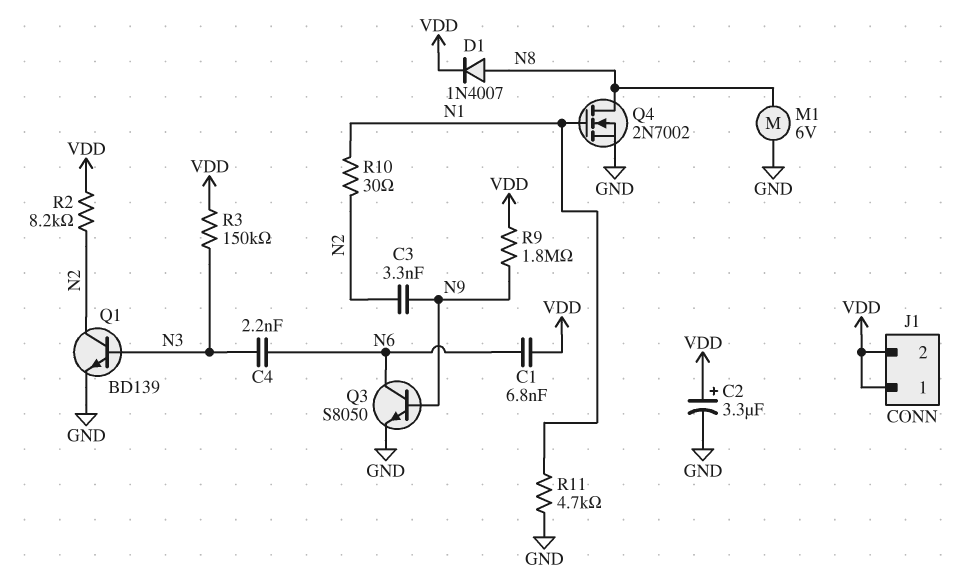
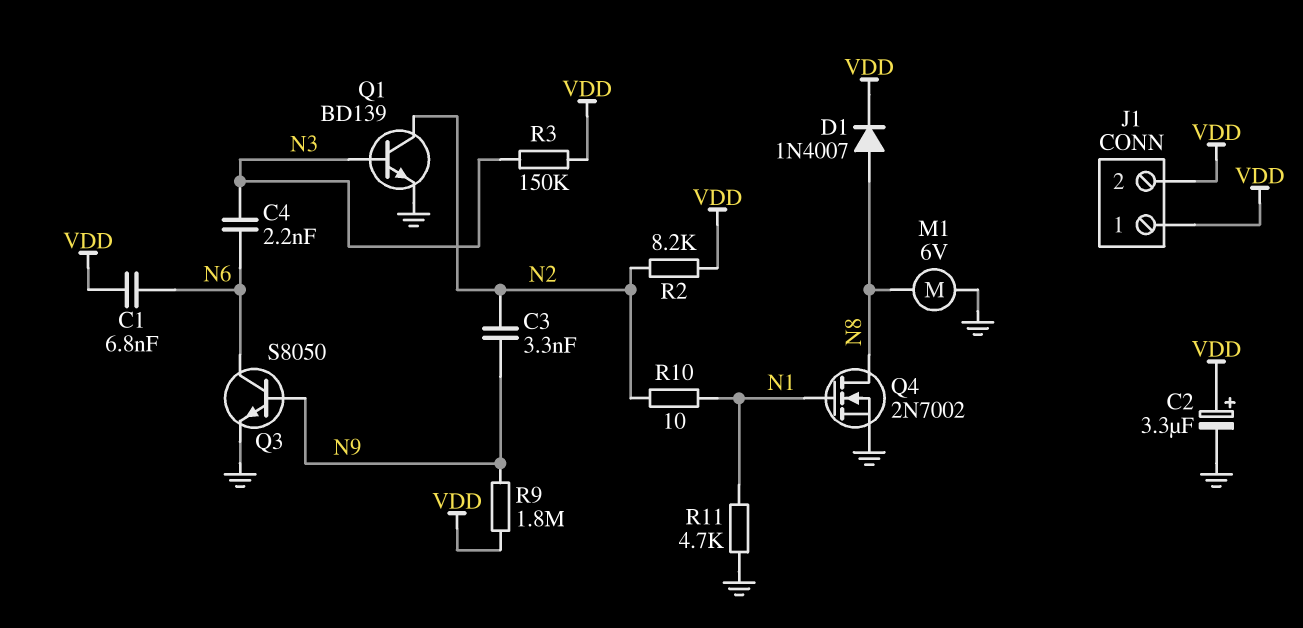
R10: 30 (N1, N2) -> 10 (N1, N2)

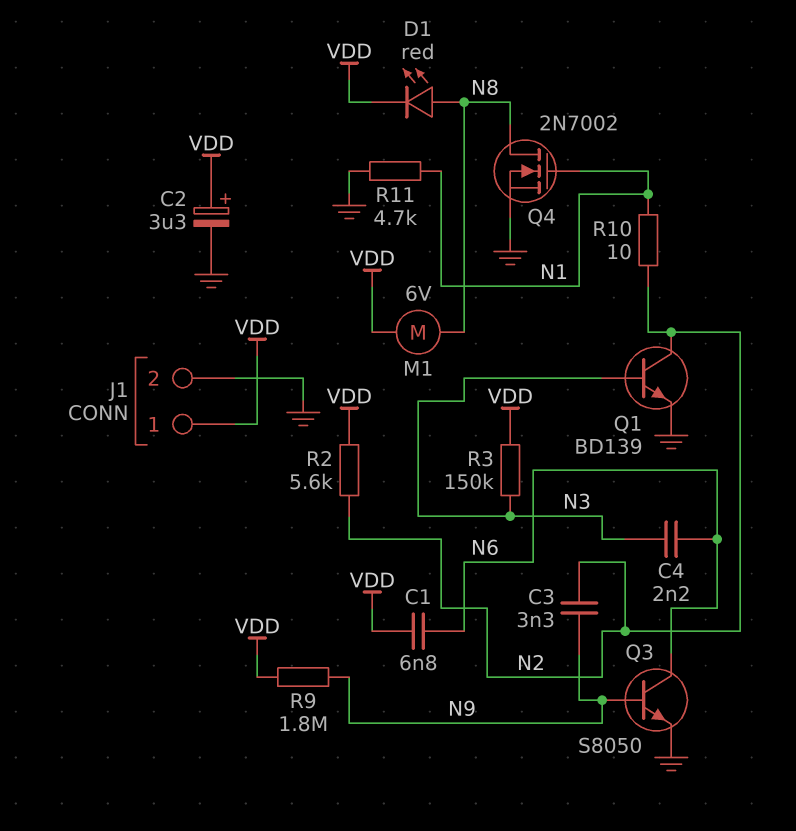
D1: diode 1N4007 (A N8, K VDD) -> LED red (A N8, K VDD)
J1 pin 2: VDD -> GND
M1: motor 6V (GND, N8) -> motor 6V (N8, VDD)
R2: 8.2k (N2, VDD) -> 5.6k (N2, VDD)

